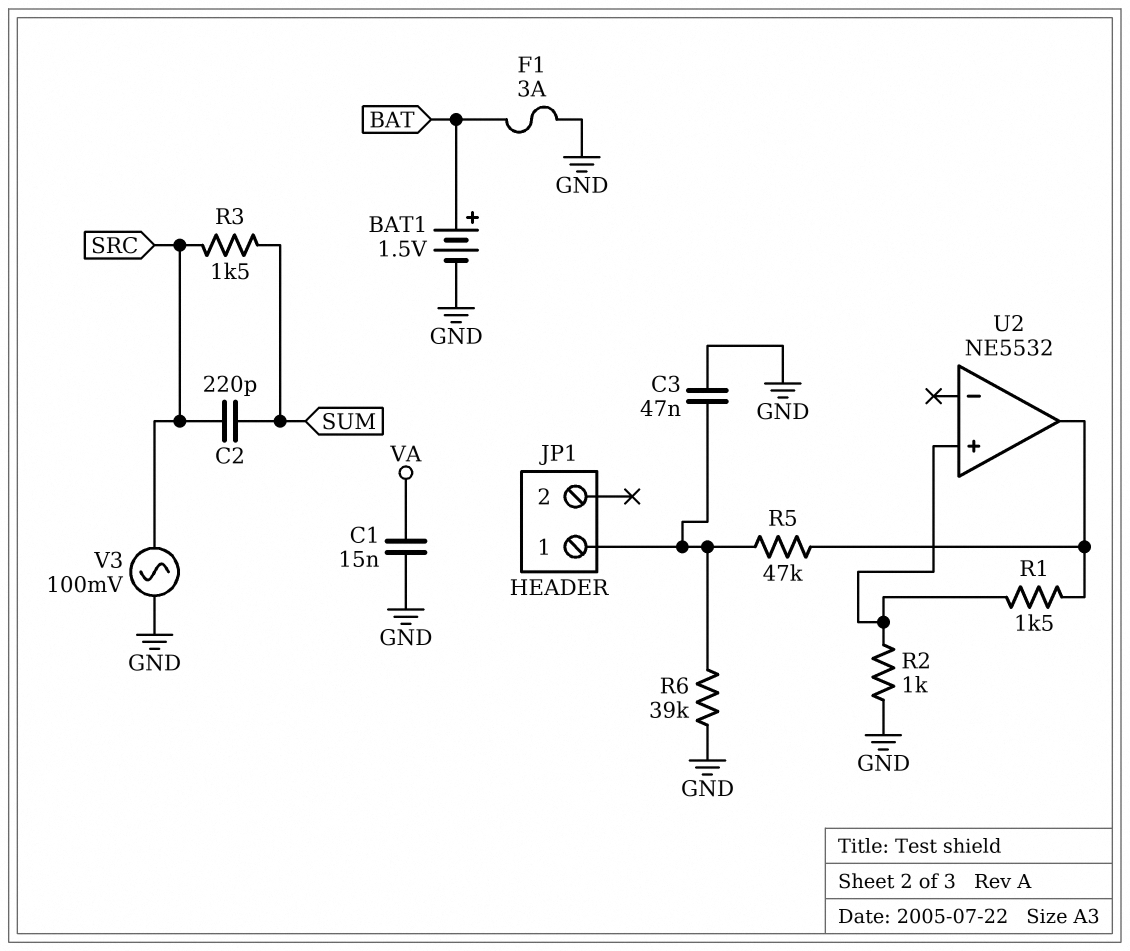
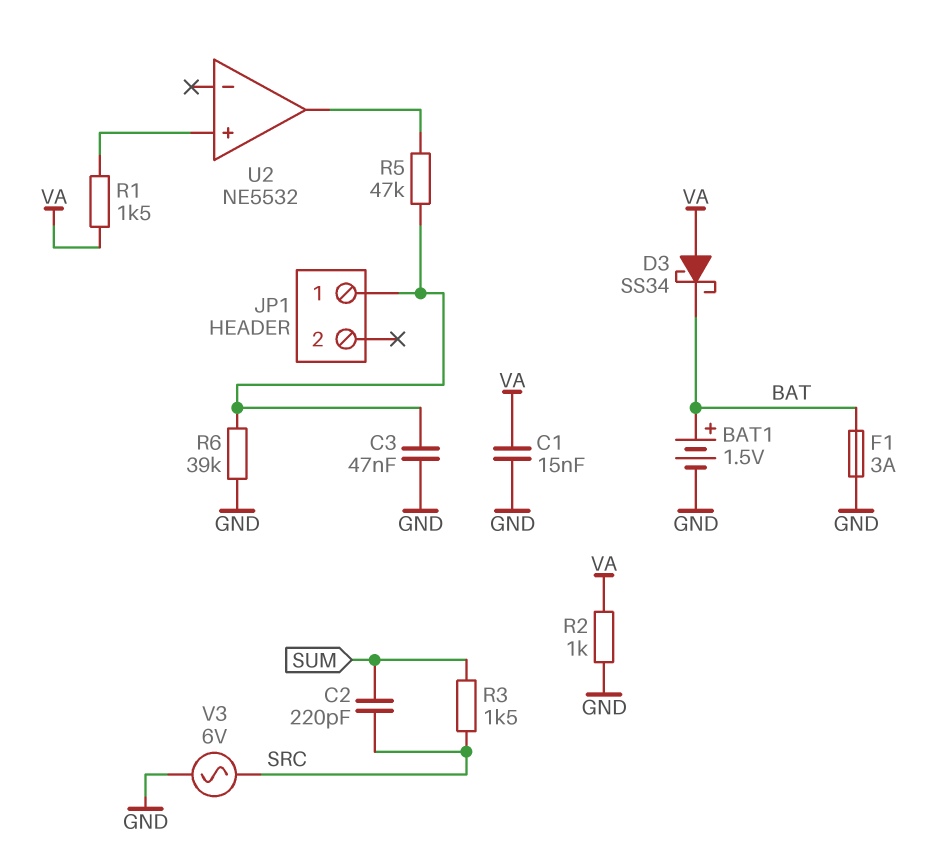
D3: none -> schottky SS34 (A VA, K BAT)
R1: 1.5k (U2/in+, U2/out) -> 1.5k (U2/in+, VA)
R2: 1k (GND, U2/in+) -> 1k (GND, VA)
V3: AC 100mV (GND, SRC) -> AC 6V (GND, SRC)

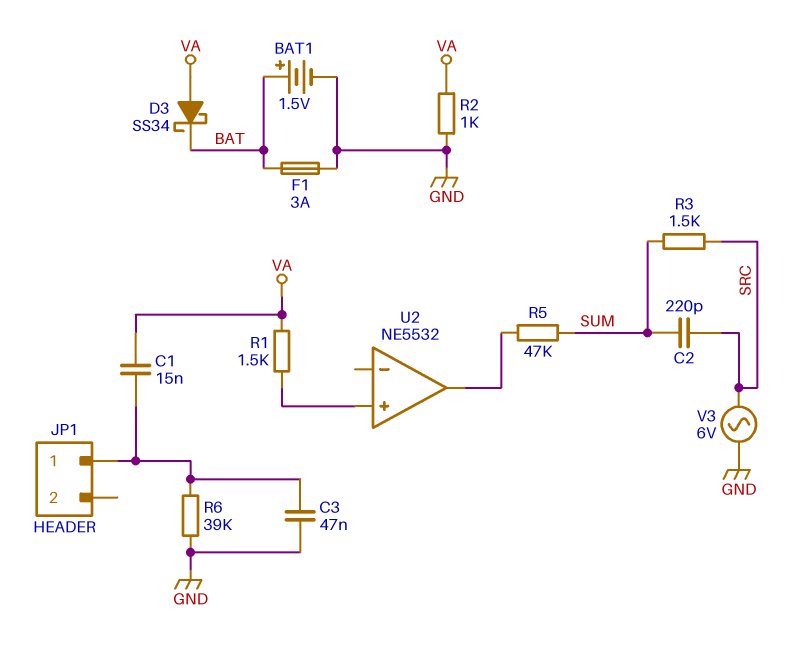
C1: 15nF (GND, VA) -> 15nF (JP1/1, VA)
R5: 47k (JP1/1, U2/out) -> 47k (SUM, U2/out)

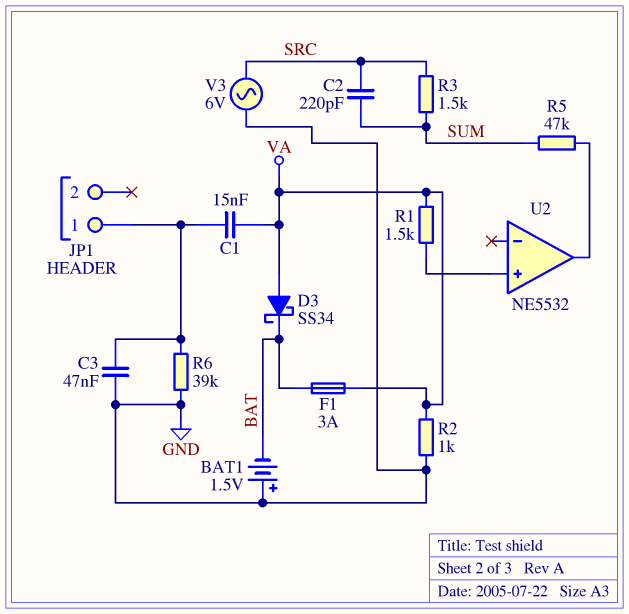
BAT1: 1.5V (plus BAT, minus GND) -> 1.5V (plus GND, minus BAT)
F1: 3A (BAT, GND) -> 3A (BAT, VA)

